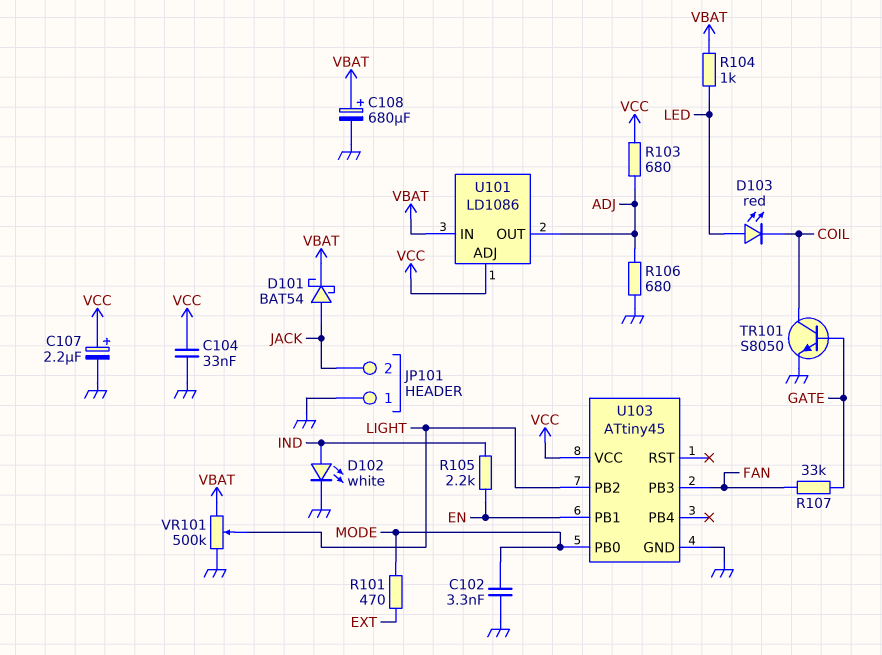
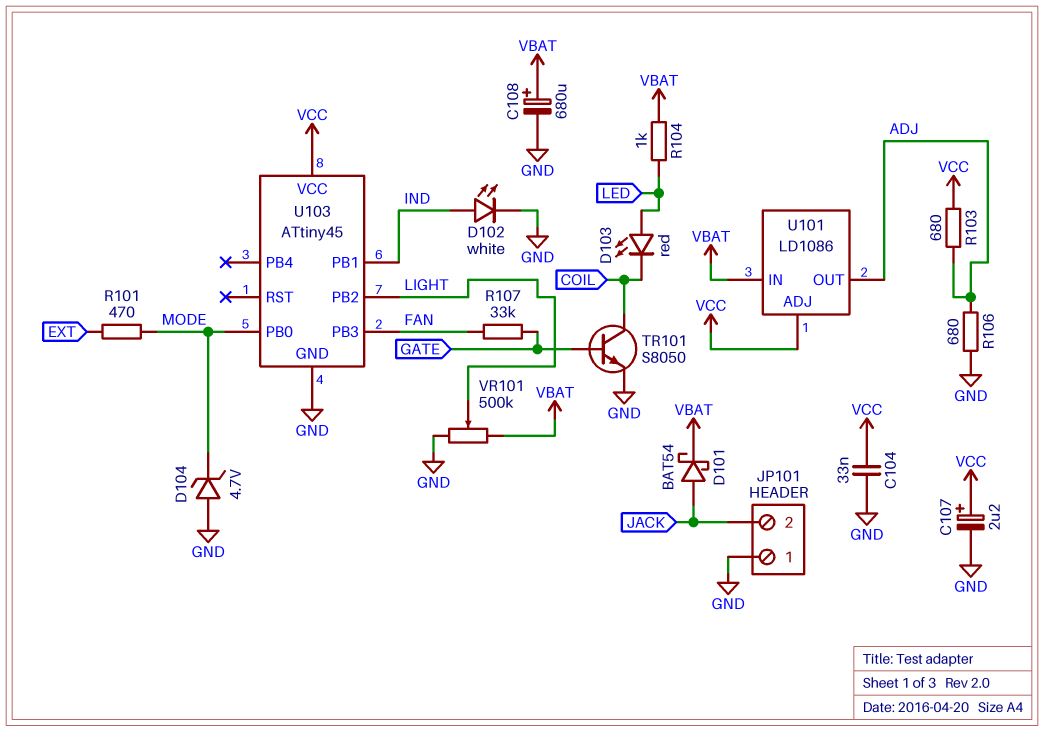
C102: 3.3nF (GND, MODE) -> none
D104: none -> zener 4.7V (A GND, K MODE)
R105: 2.2k (EN, IND) -> none
U103 pin PB1: EN -> IND

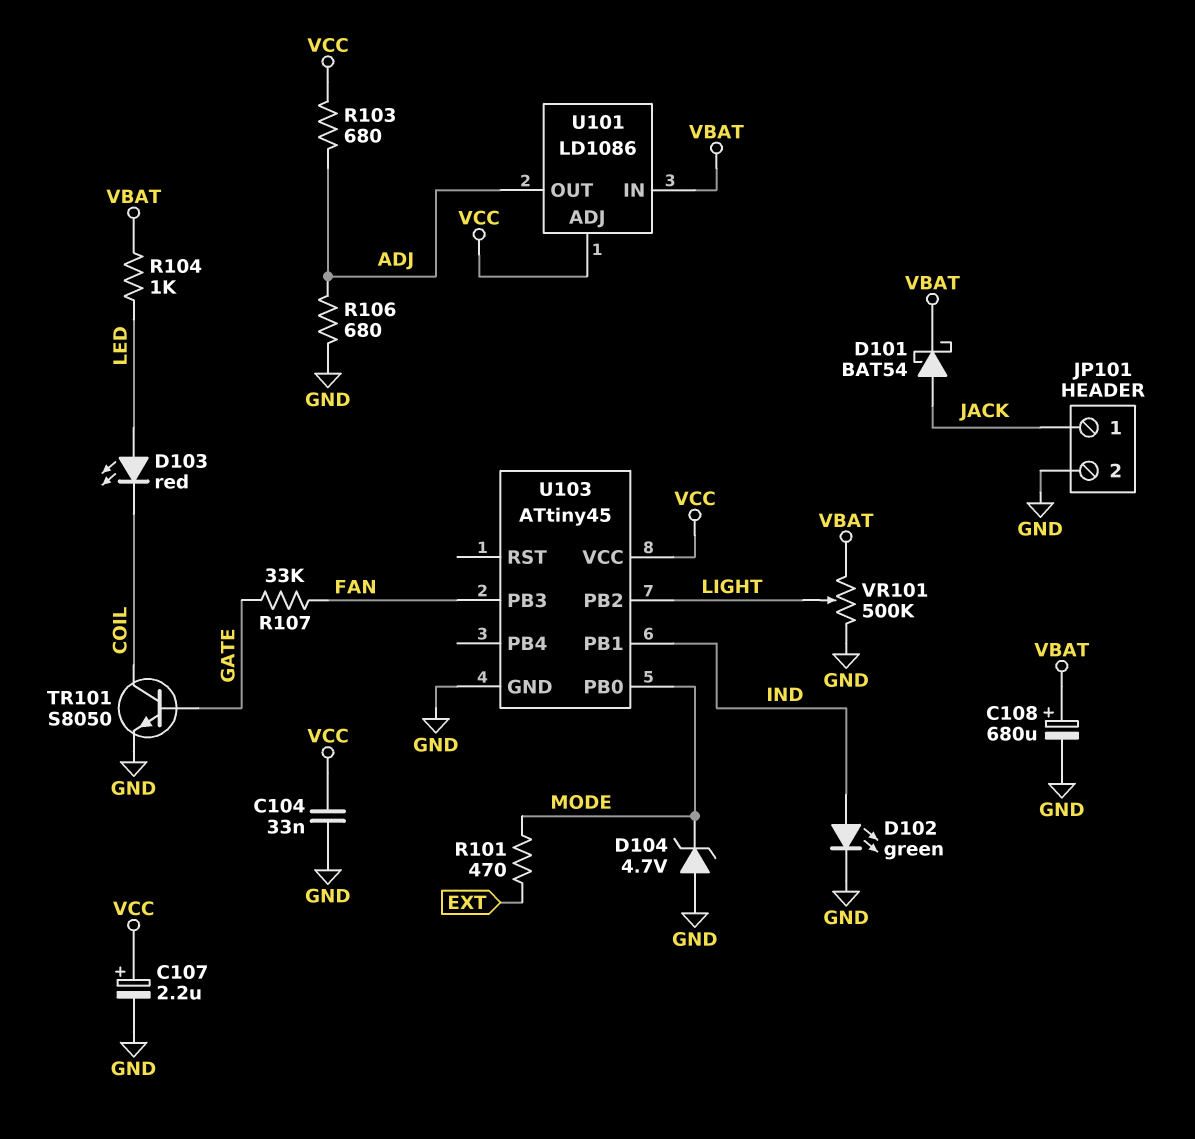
D102: LED white (A IND, K GND) -> LED green (A IND, K GND)
JP101 pin 1: GND -> JACK
JP101 pin 2: JACK -> GND

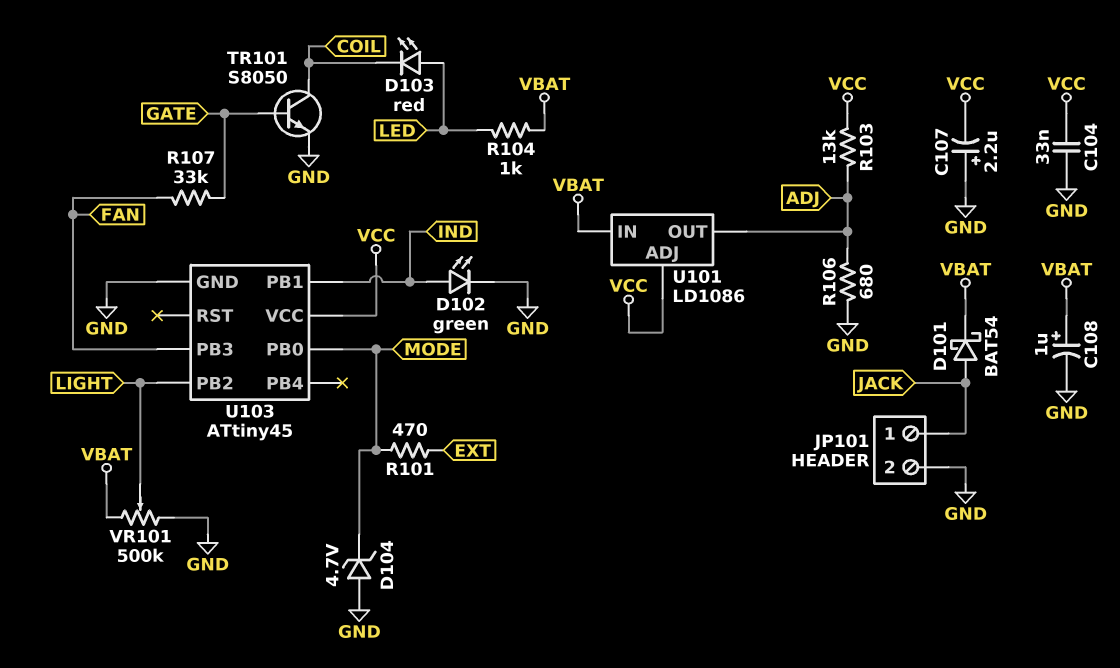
C107: 2.2uF (plus VCC, minus GND) -> 2.2uF (plus GND, minus VCC)
C108: 680uF (plus VBAT, minus GND) -> 1uF (plus VBAT, minus GND)
R103: 680 (ADJ, VCC) -> 13k (ADJ, VCC)

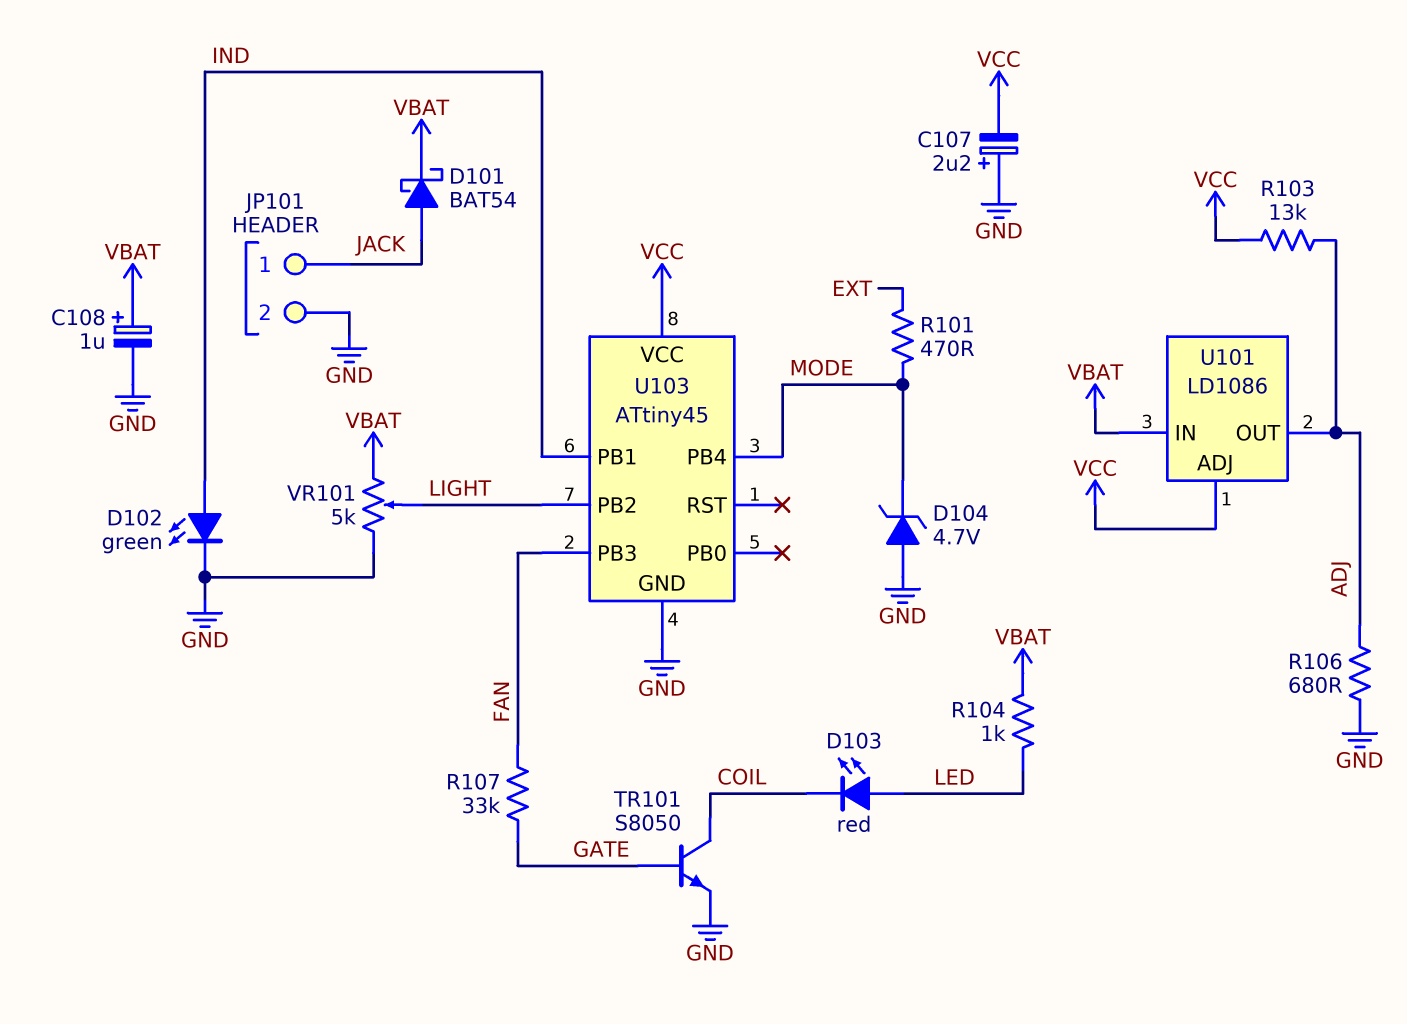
C104: 33nF (GND, VCC) -> none
U103 pin PB0: MODE -> none
U103 pin PB4: none -> MODE
VR101: 500k (GND, VBAT, wiper LIGHT) -> 5k (GND, VBAT, wiper LIGHT)

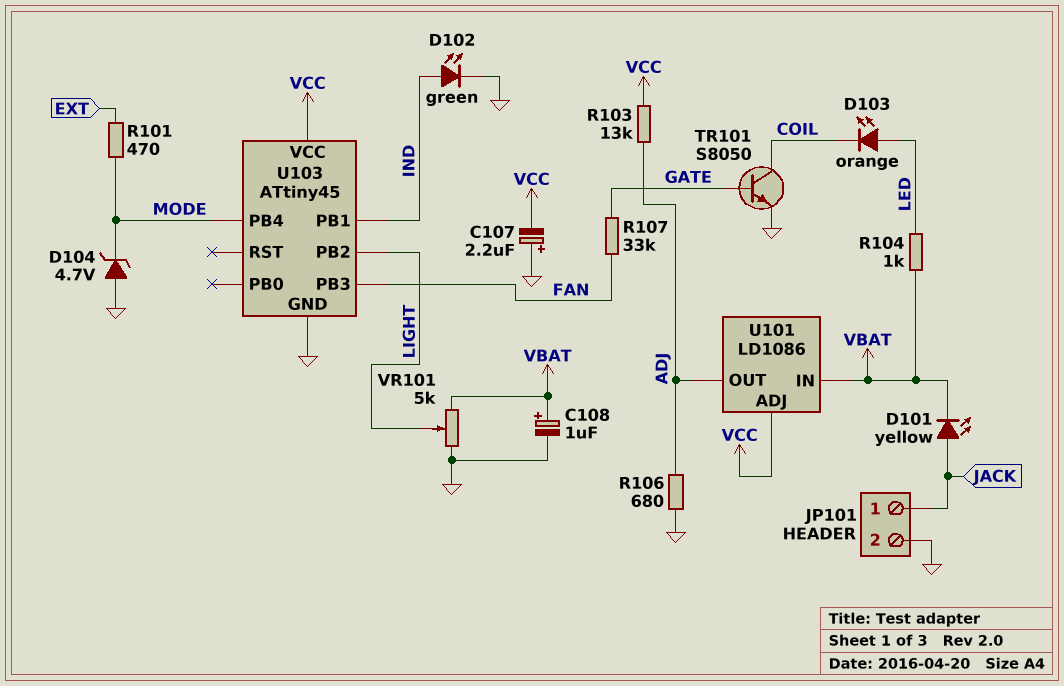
D101: schottky BAT54 (A JACK, K VBAT) -> LED yellow (A JACK, K VBAT)
D103: LED red (A LED, K COIL) -> LED orange (A LED, K COIL)

